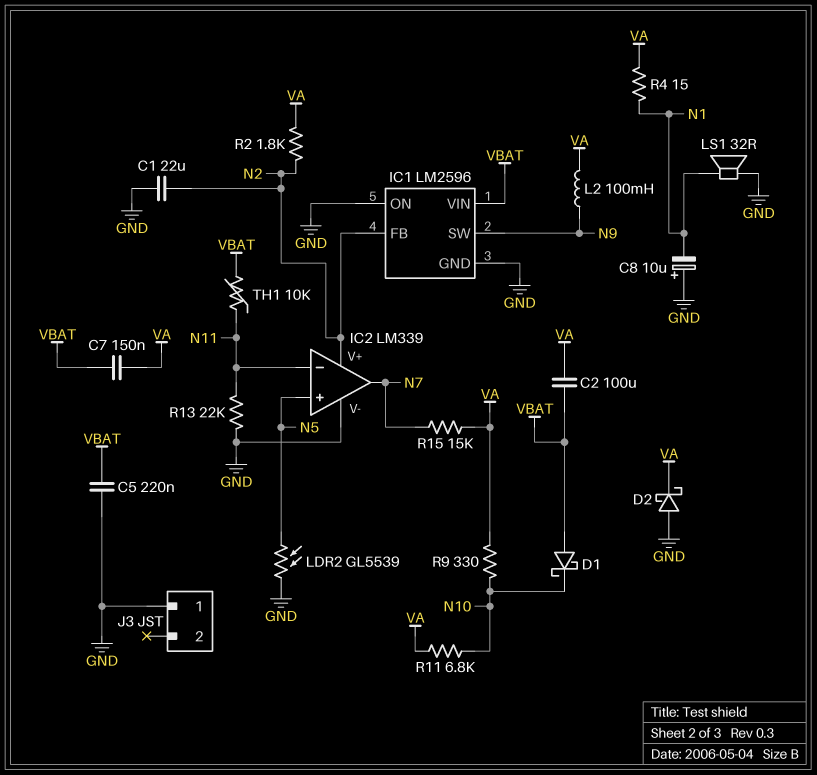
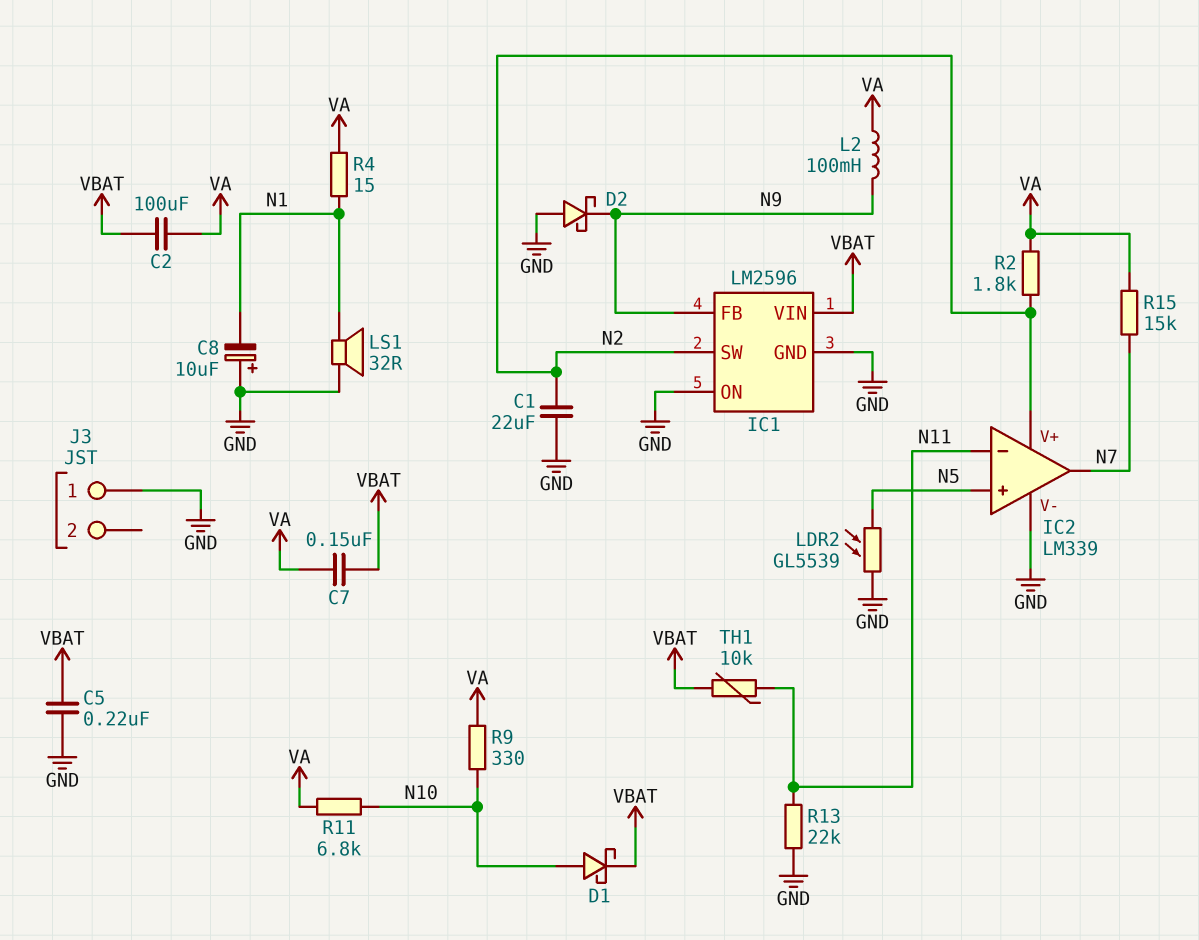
D1: schottky (A VBAT, K N10) -> schottky (A N10, K VBAT)
D2: schottky (A GND, K VA) -> schottky (A GND, K N9)
IC1 pin FB: N2 -> N9
IC1 pin SW: N9 -> N2

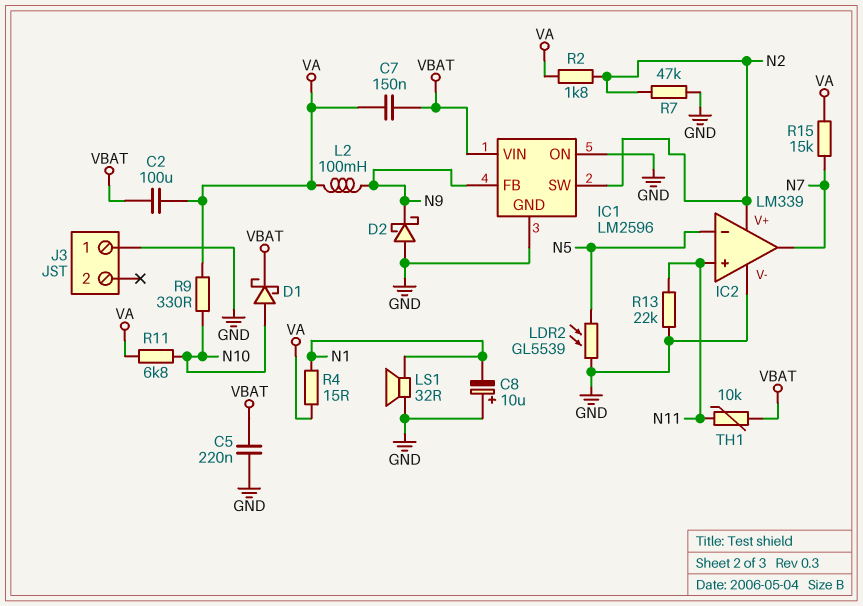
C1: 22uF (GND, N2) -> none
IC2 pin in+: N5 -> N11
IC2 pin in-: N11 -> N5
R7: none -> 47k (GND, N2)

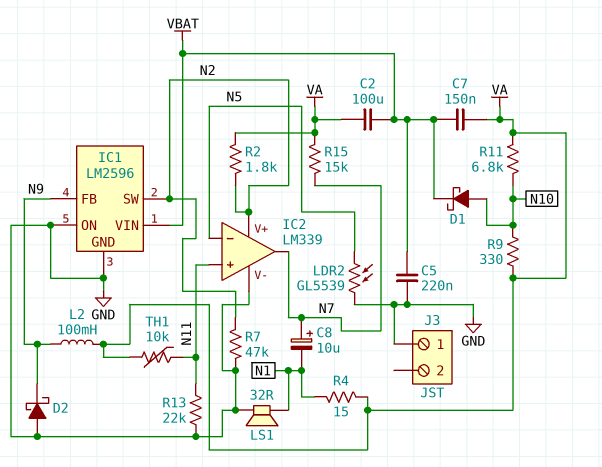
C8: 10uF (plus GND, minus N1) -> 10uF (plus N7, minus N1)
TH1: 10k (N11, VBAT) -> 10k (N11, VA)

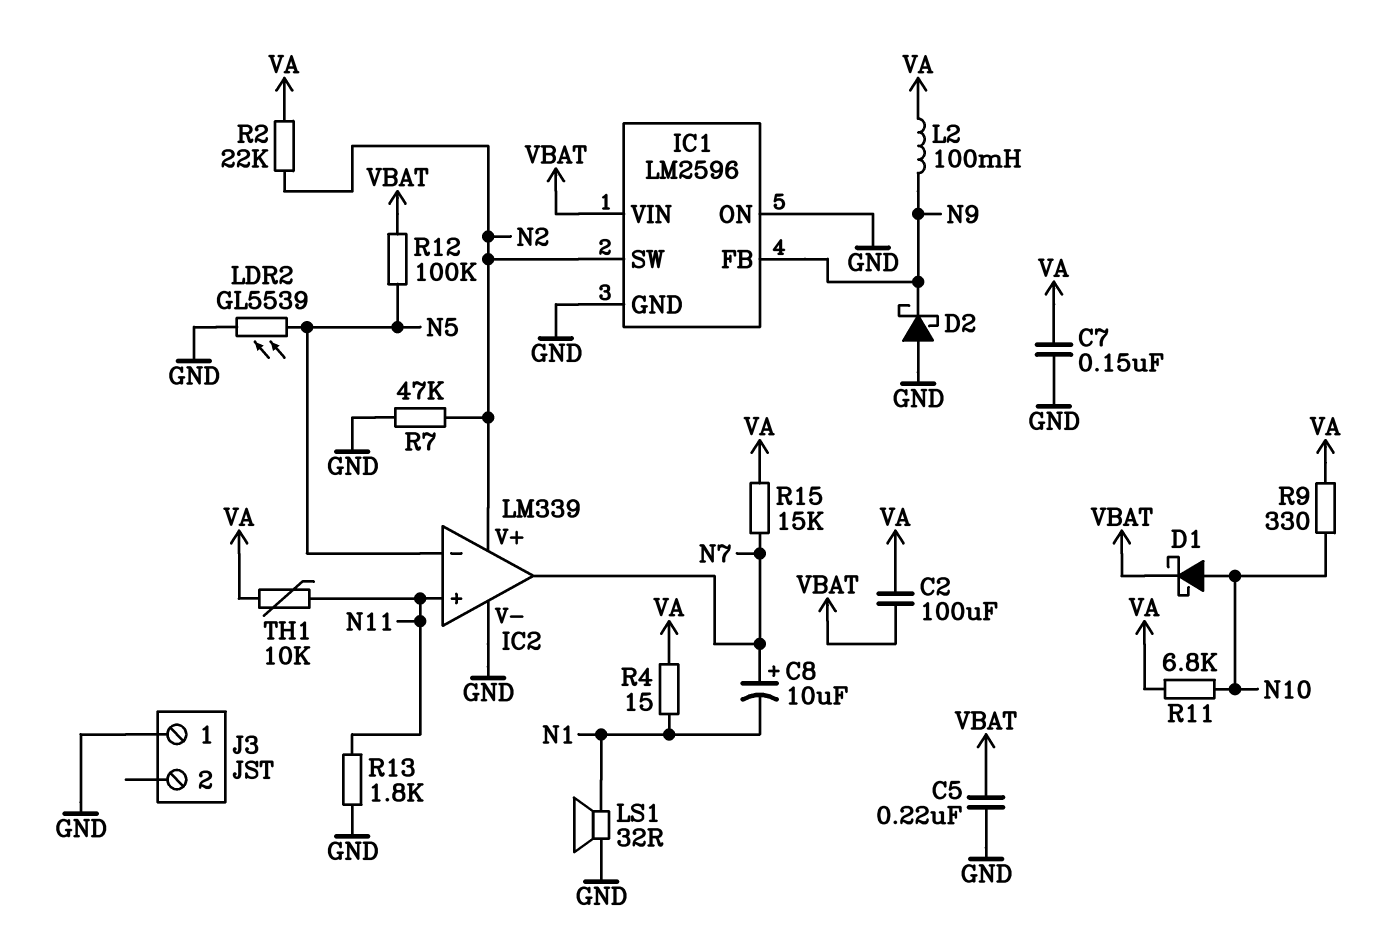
C7: 150nF (VA, VBAT) -> 150nF (GND, VA)
R2: 1.8k (N2, VA) -> 22k (N2, VA)
R12: none -> 100k (N5, VBAT)
R13: 22k (GND, N11) -> 1.8k (GND, N11)

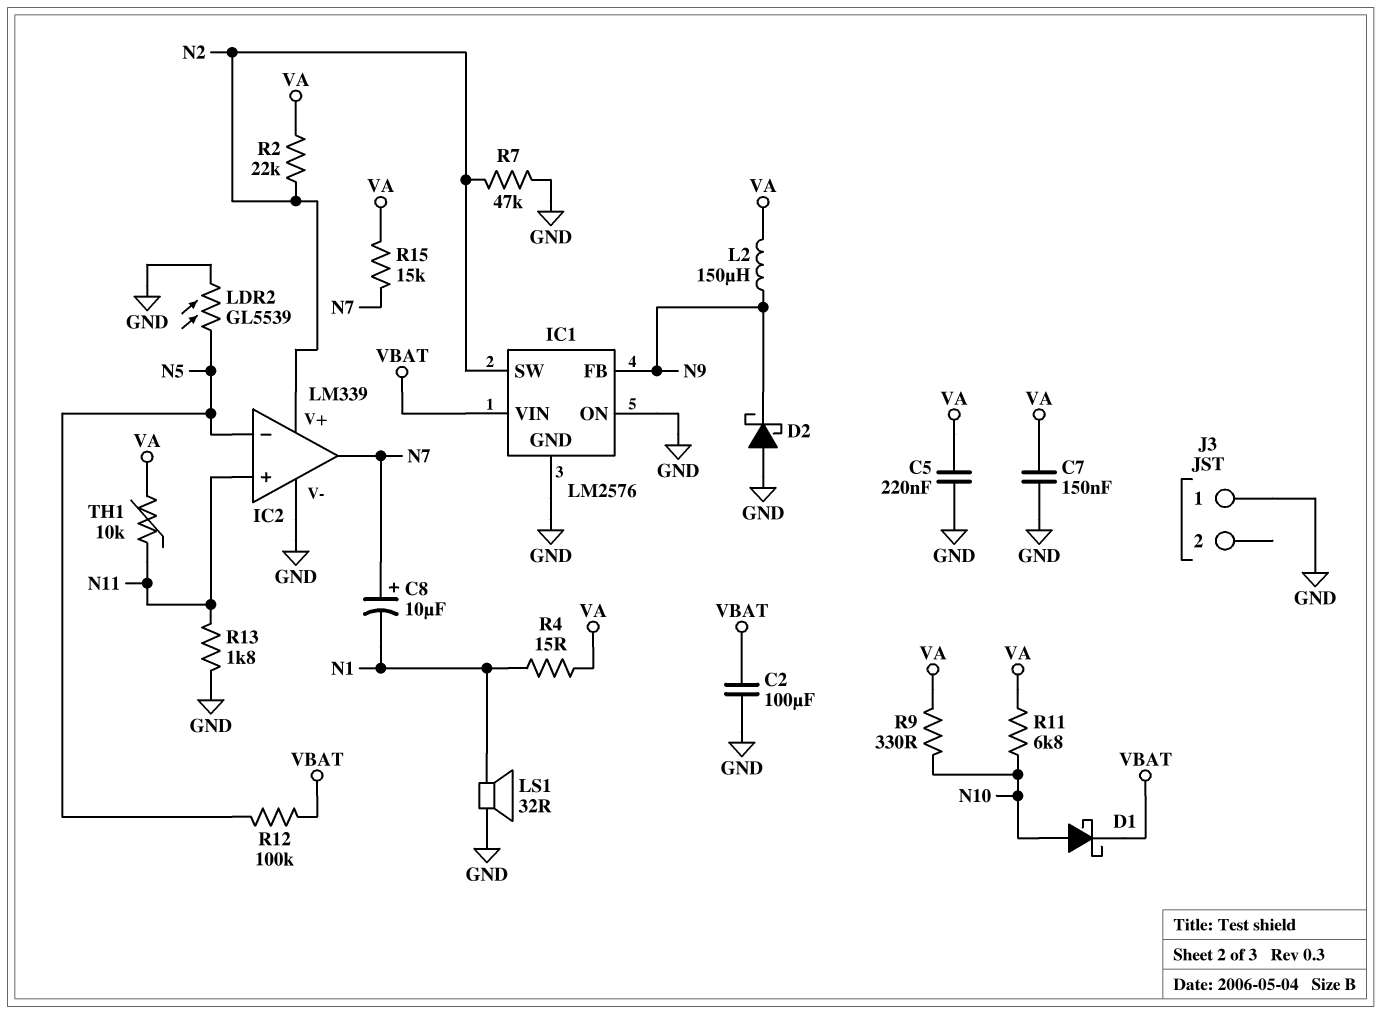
C2: 100uF (VA, VBAT) -> 100uF (GND, VBAT)
C5: 220nF (GND, VBAT) -> 220nF (GND, VA)
IC1: LM2596 -> LM2576
L2: 100mH (N9, VA) -> 150uH (N9, VA)

